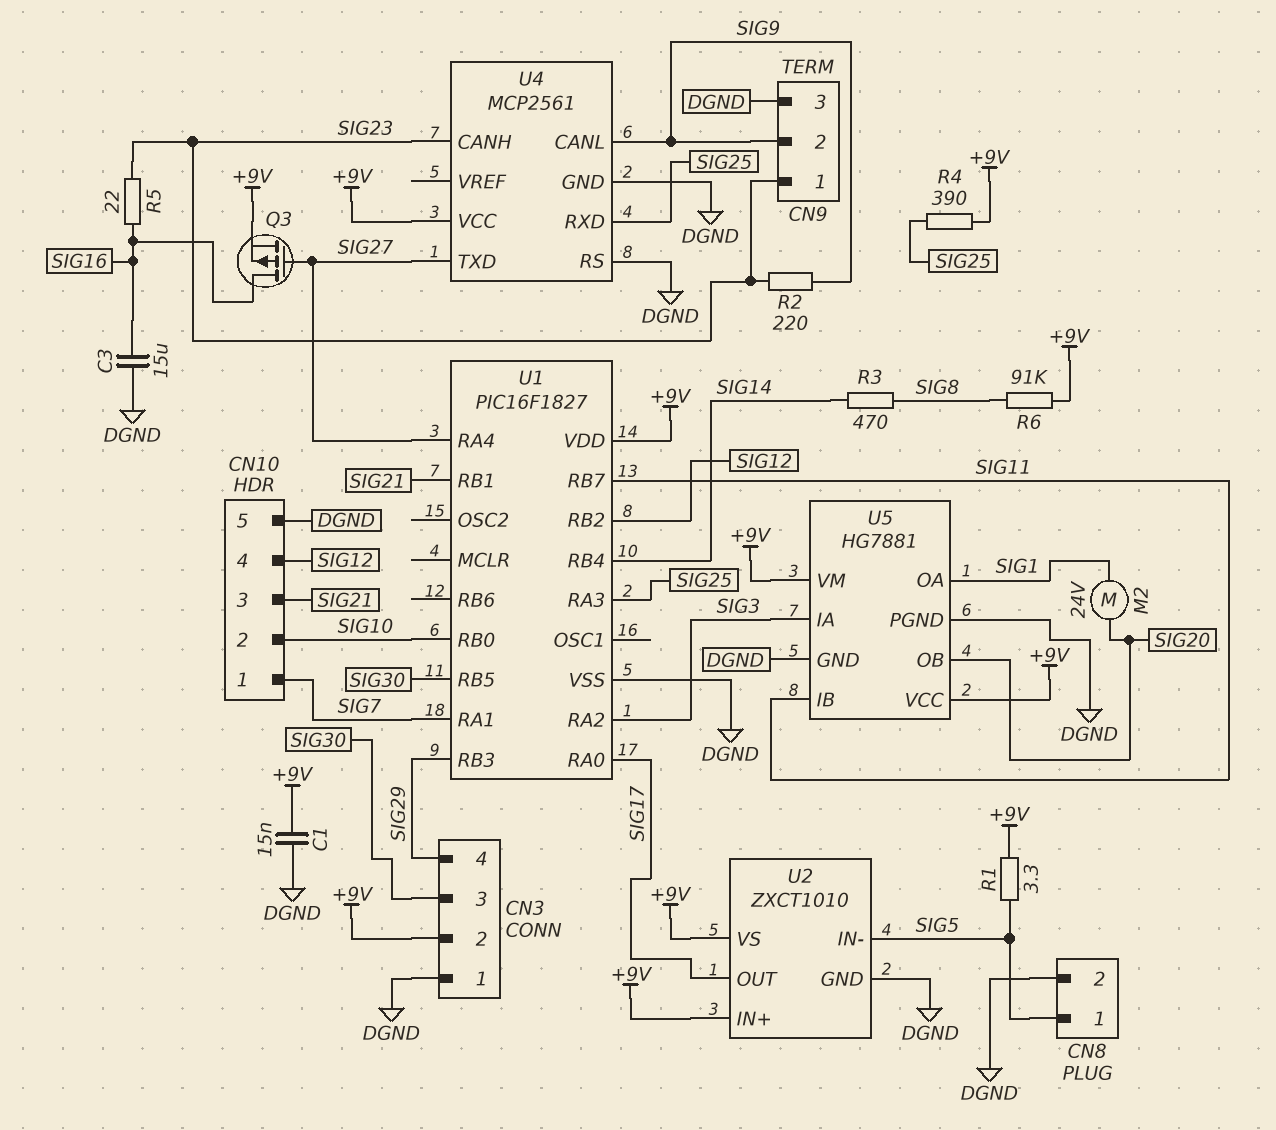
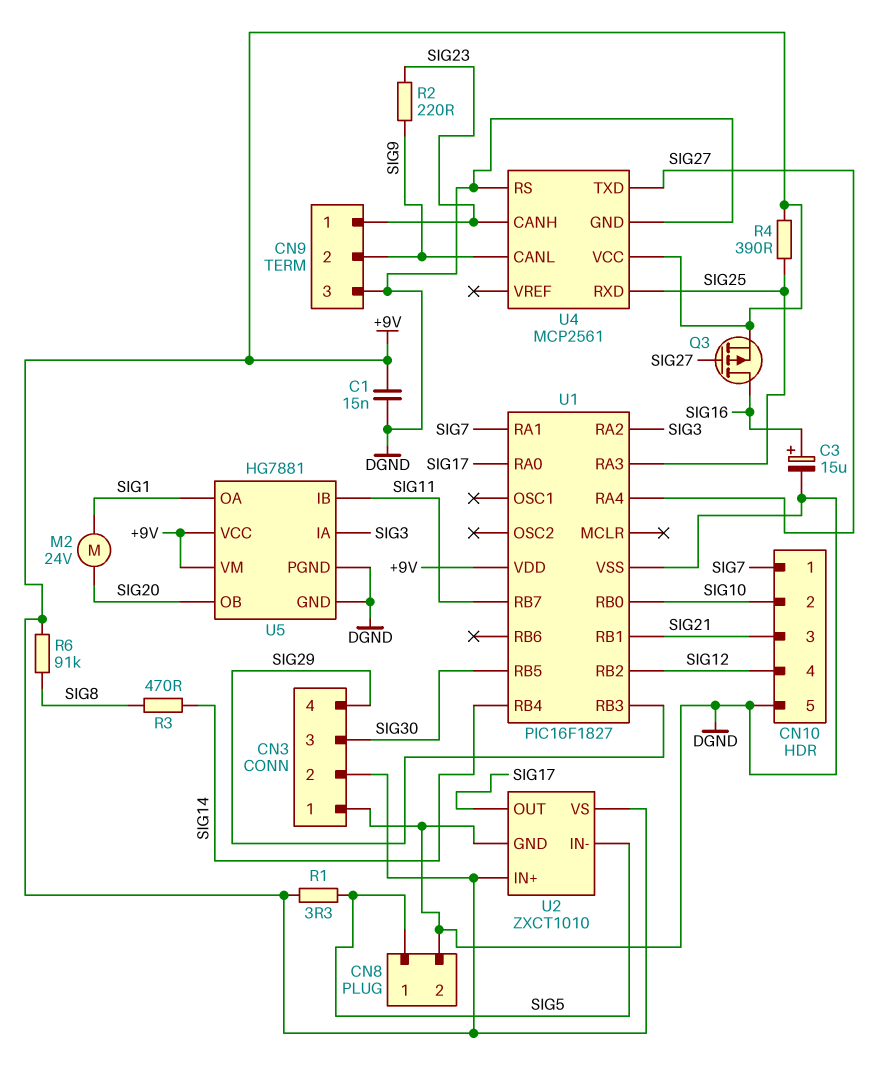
C3: 15uF (DGND, SIG16) -> 15uF (plus SIG16, minus DGND)
R5: 22 (SIG16, SIG23) -> none

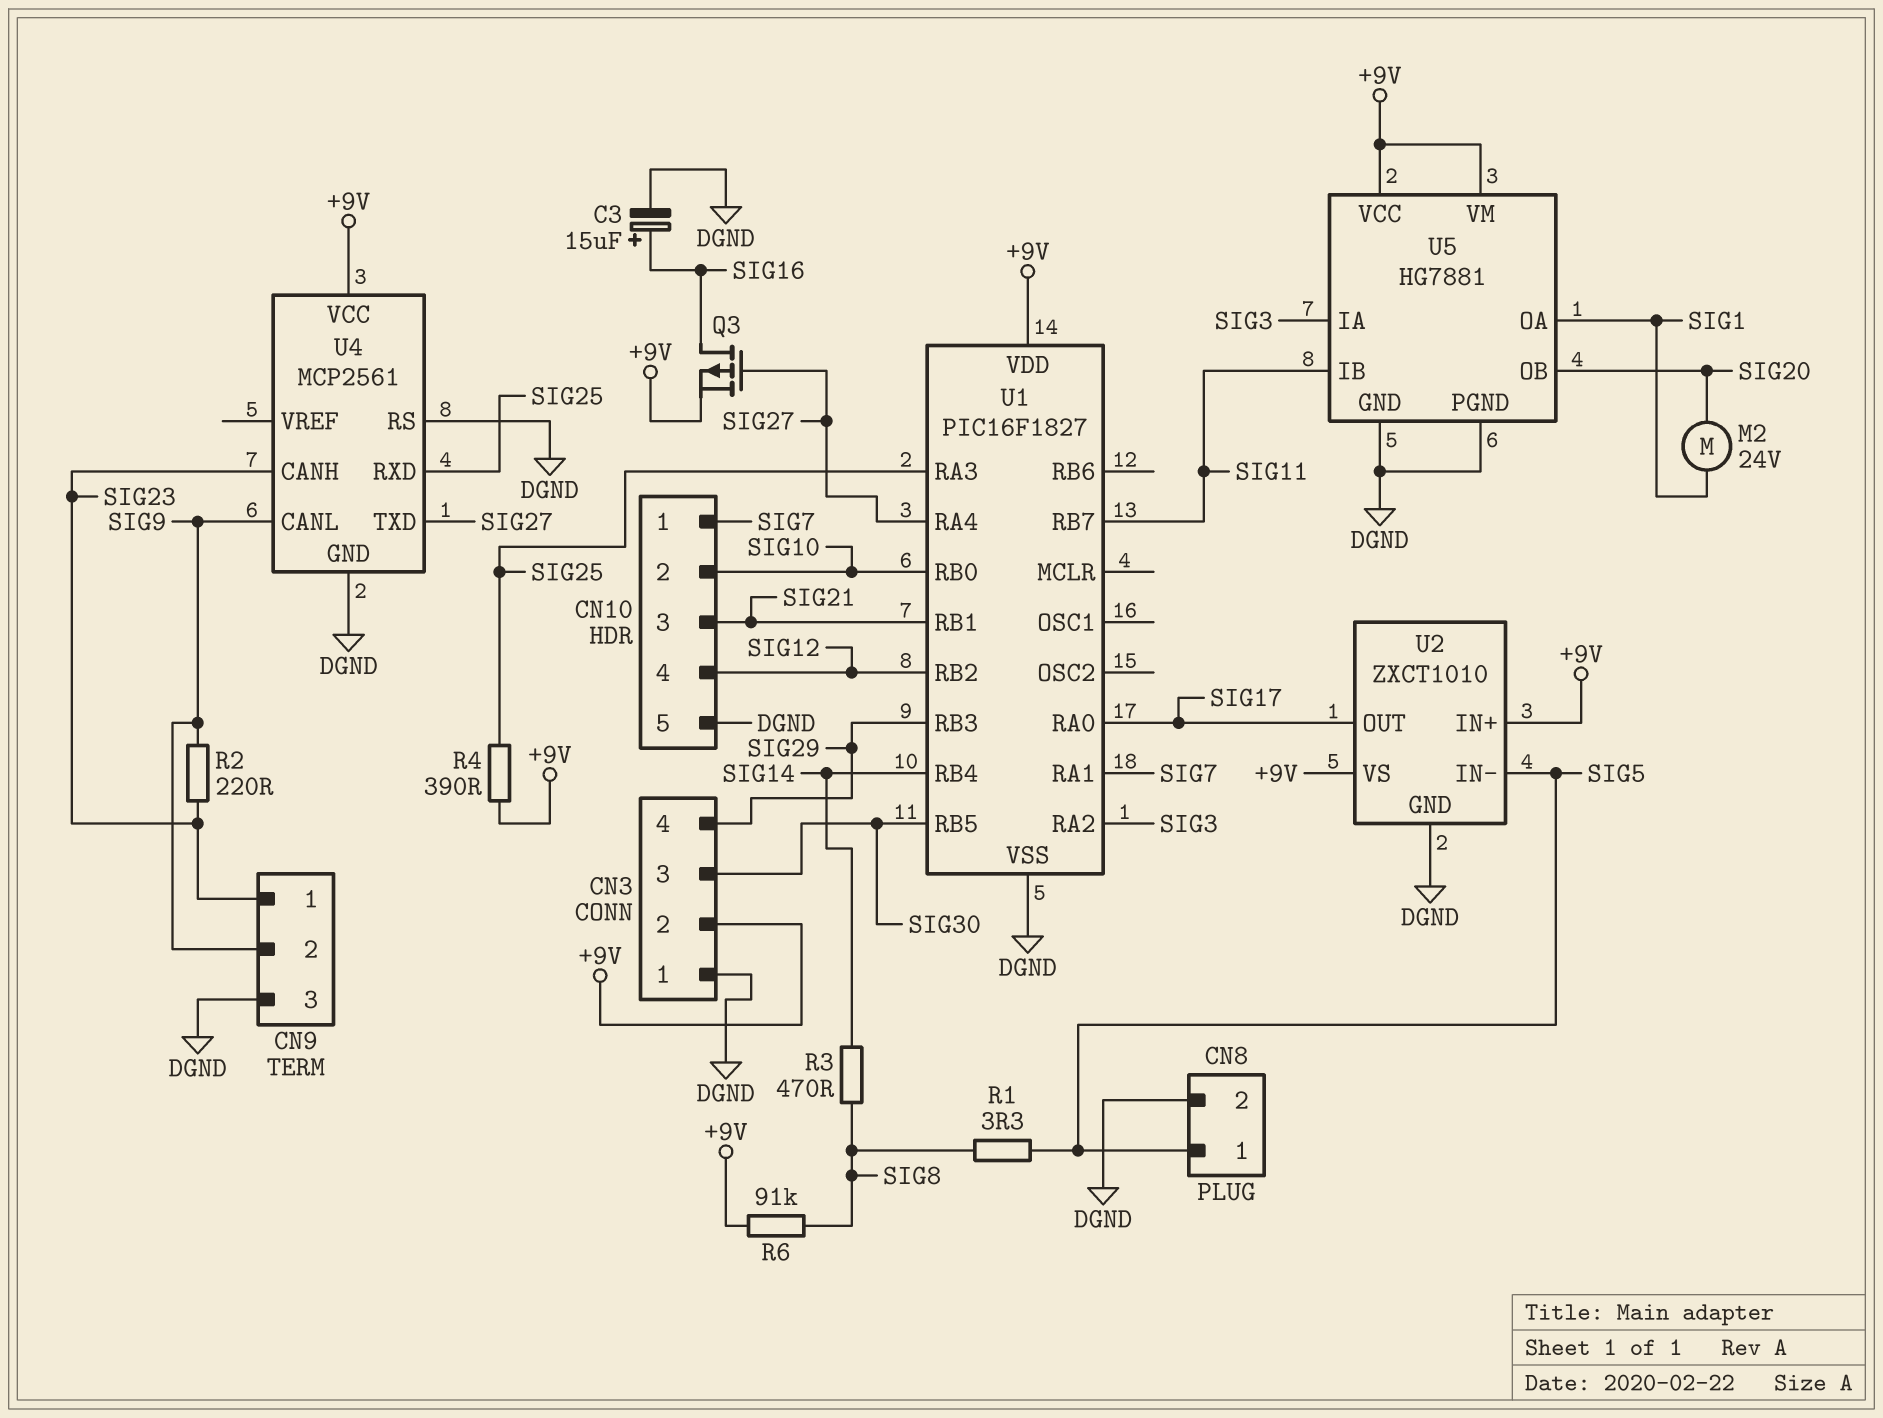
C1: 15nF (+9V, DGND) -> none
R1: 3.3 (+9V, SIG5) -> 3.3 (SIG5, SIG8)

